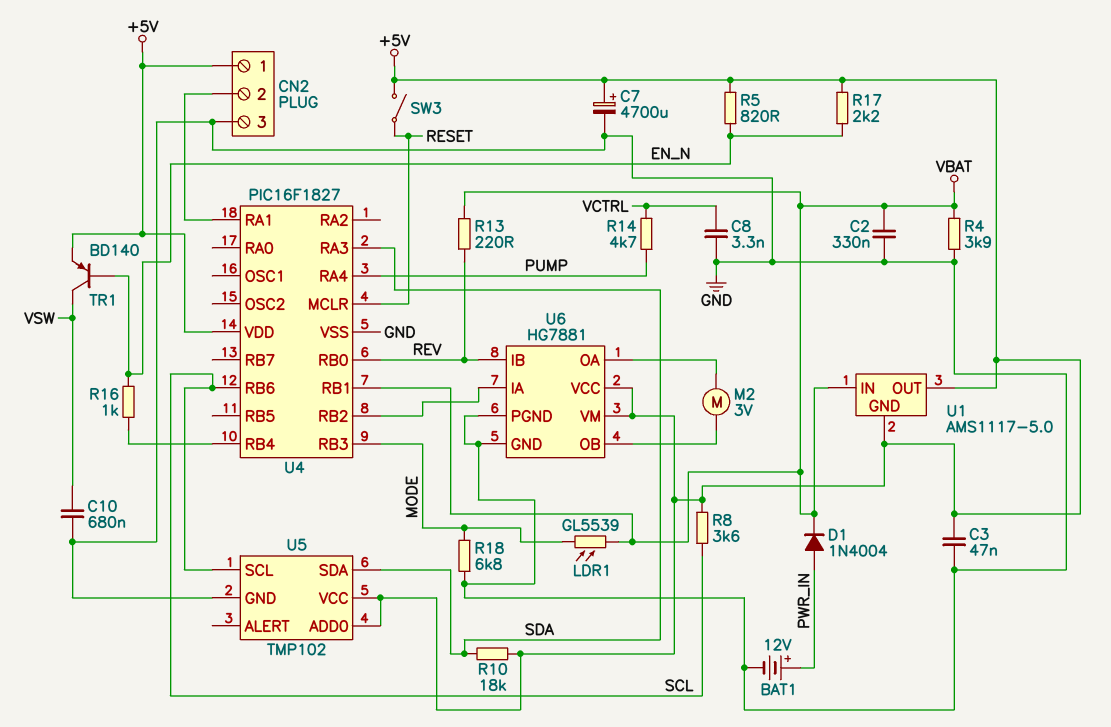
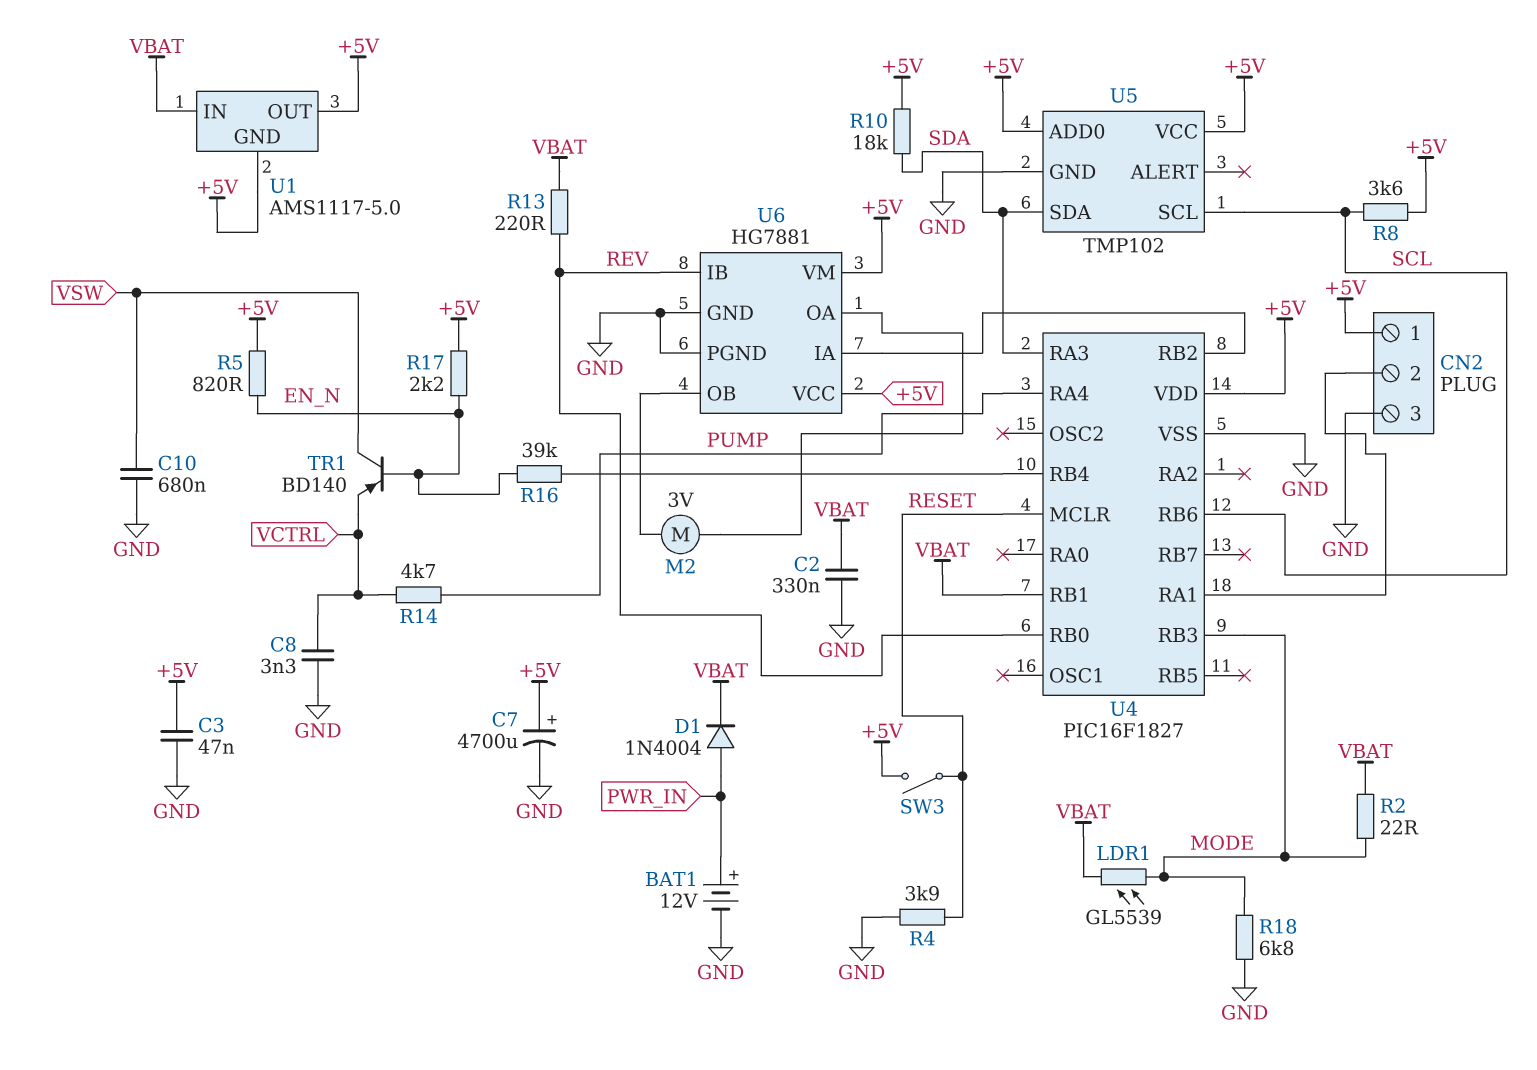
R2: none -> 22 (MODE, VBAT)
R4: 3.9k (GND, VBAT) -> 3.9k (GND, RESET)
R16: 1k (EN_N, U4/RB4) -> 39k (EN_N, U4/RB4)
TR1: PNP BD140 (B EN_N, C VSW, E +5V) -> PNP BD140 (B EN_N, C VSW, E VCTRL)

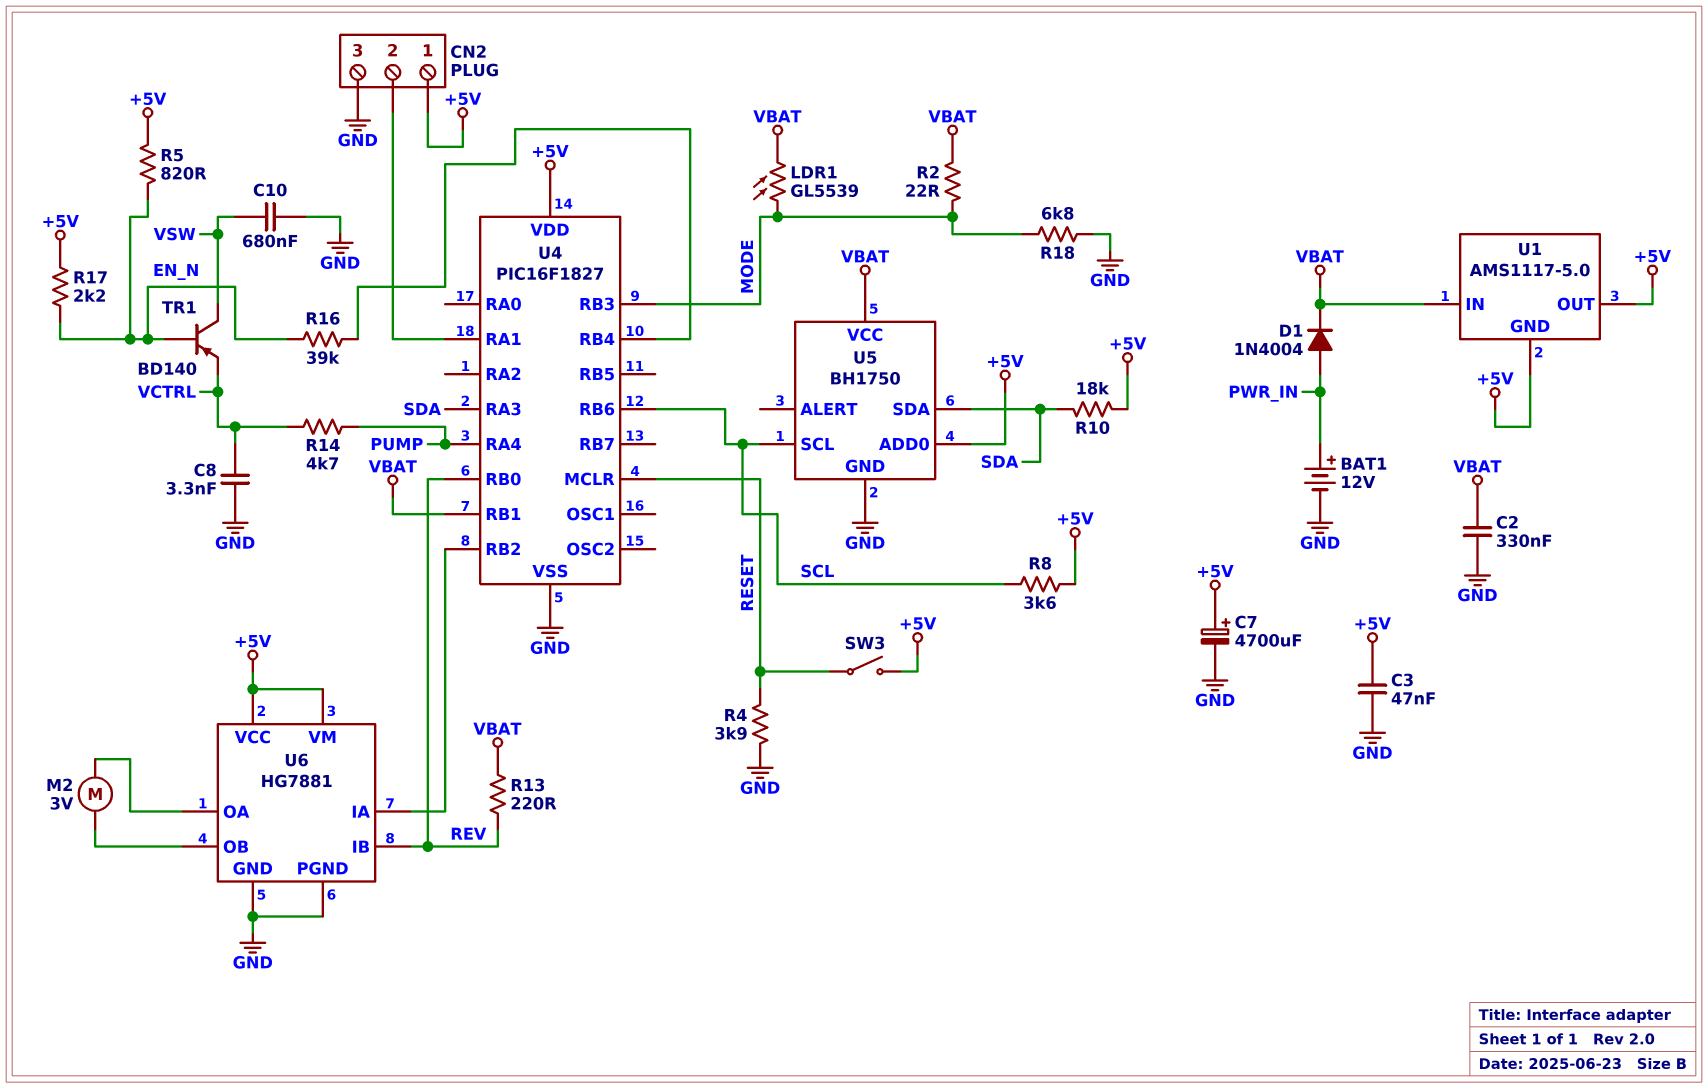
U5: TMP102 -> BH1750
U5 pin VCC: +5V -> VBAT

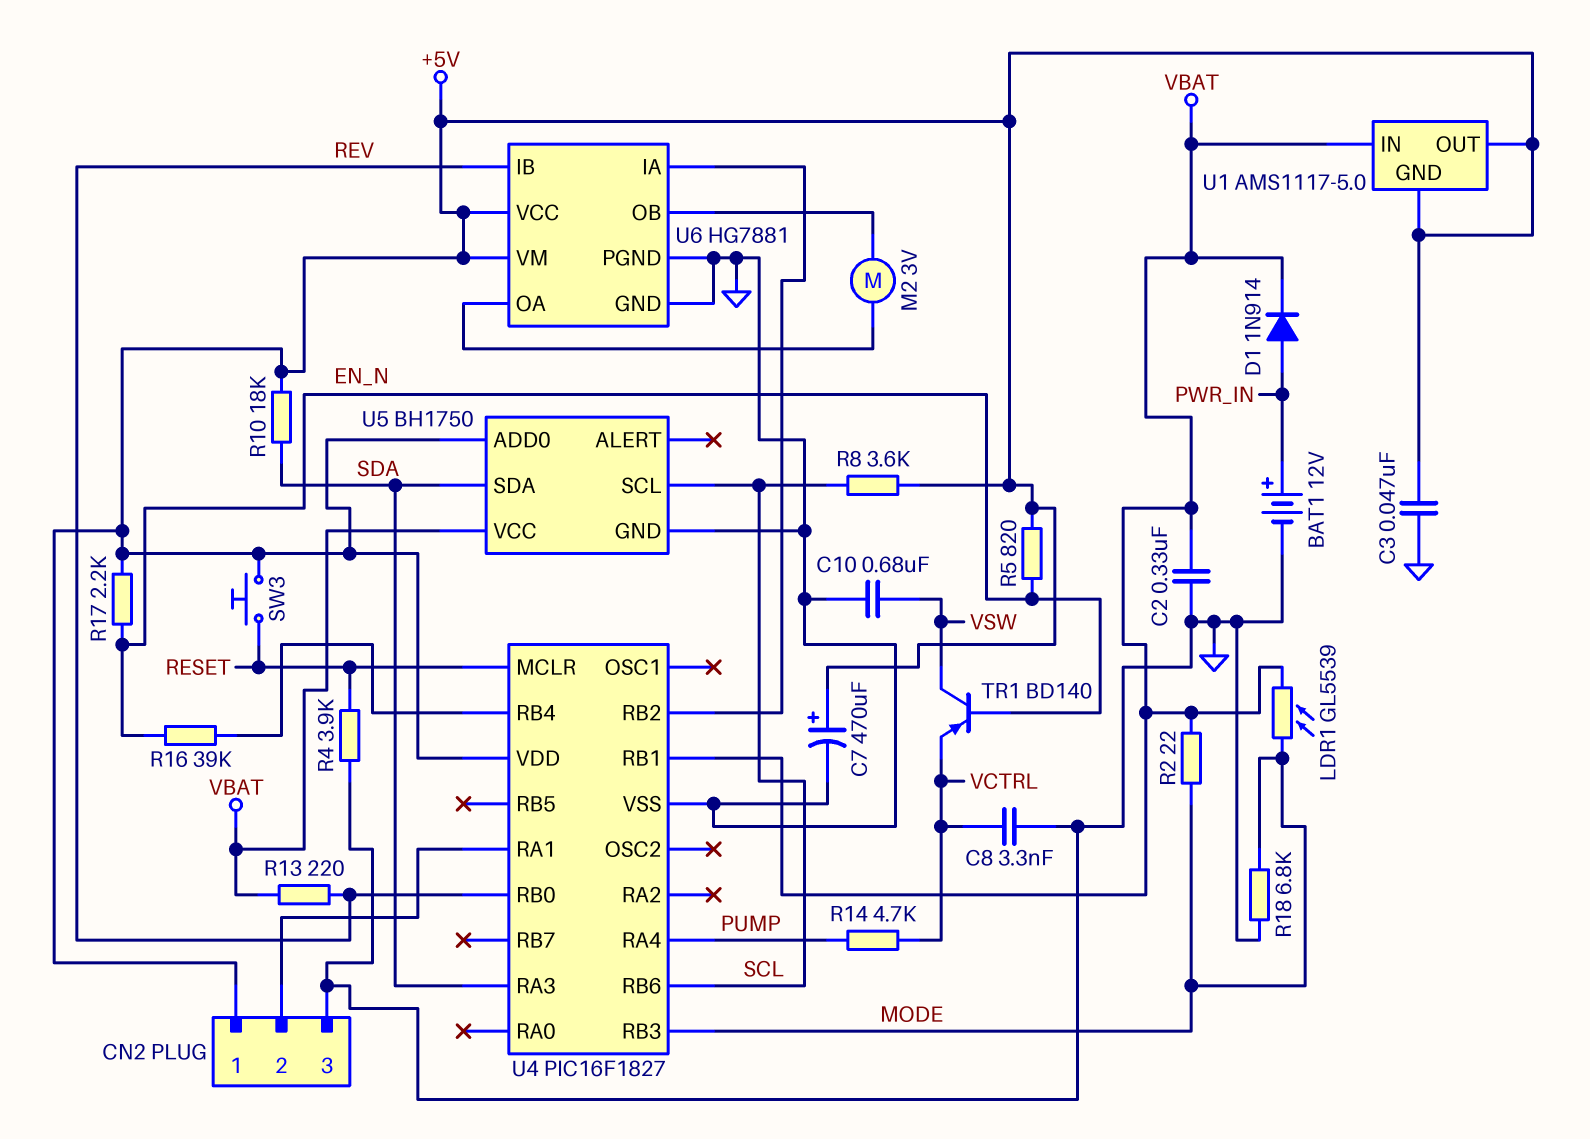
C7: 4700uF (plus +5V, minus GND) -> 470uF (plus +5V, minus GND)
D1: diode 1N4004 (A PWR_IN, K VBAT) -> diode 1N914 (A PWR_IN, K VBAT)
SW3: switch (+5V, RESET) -> button (+5V, RESET)

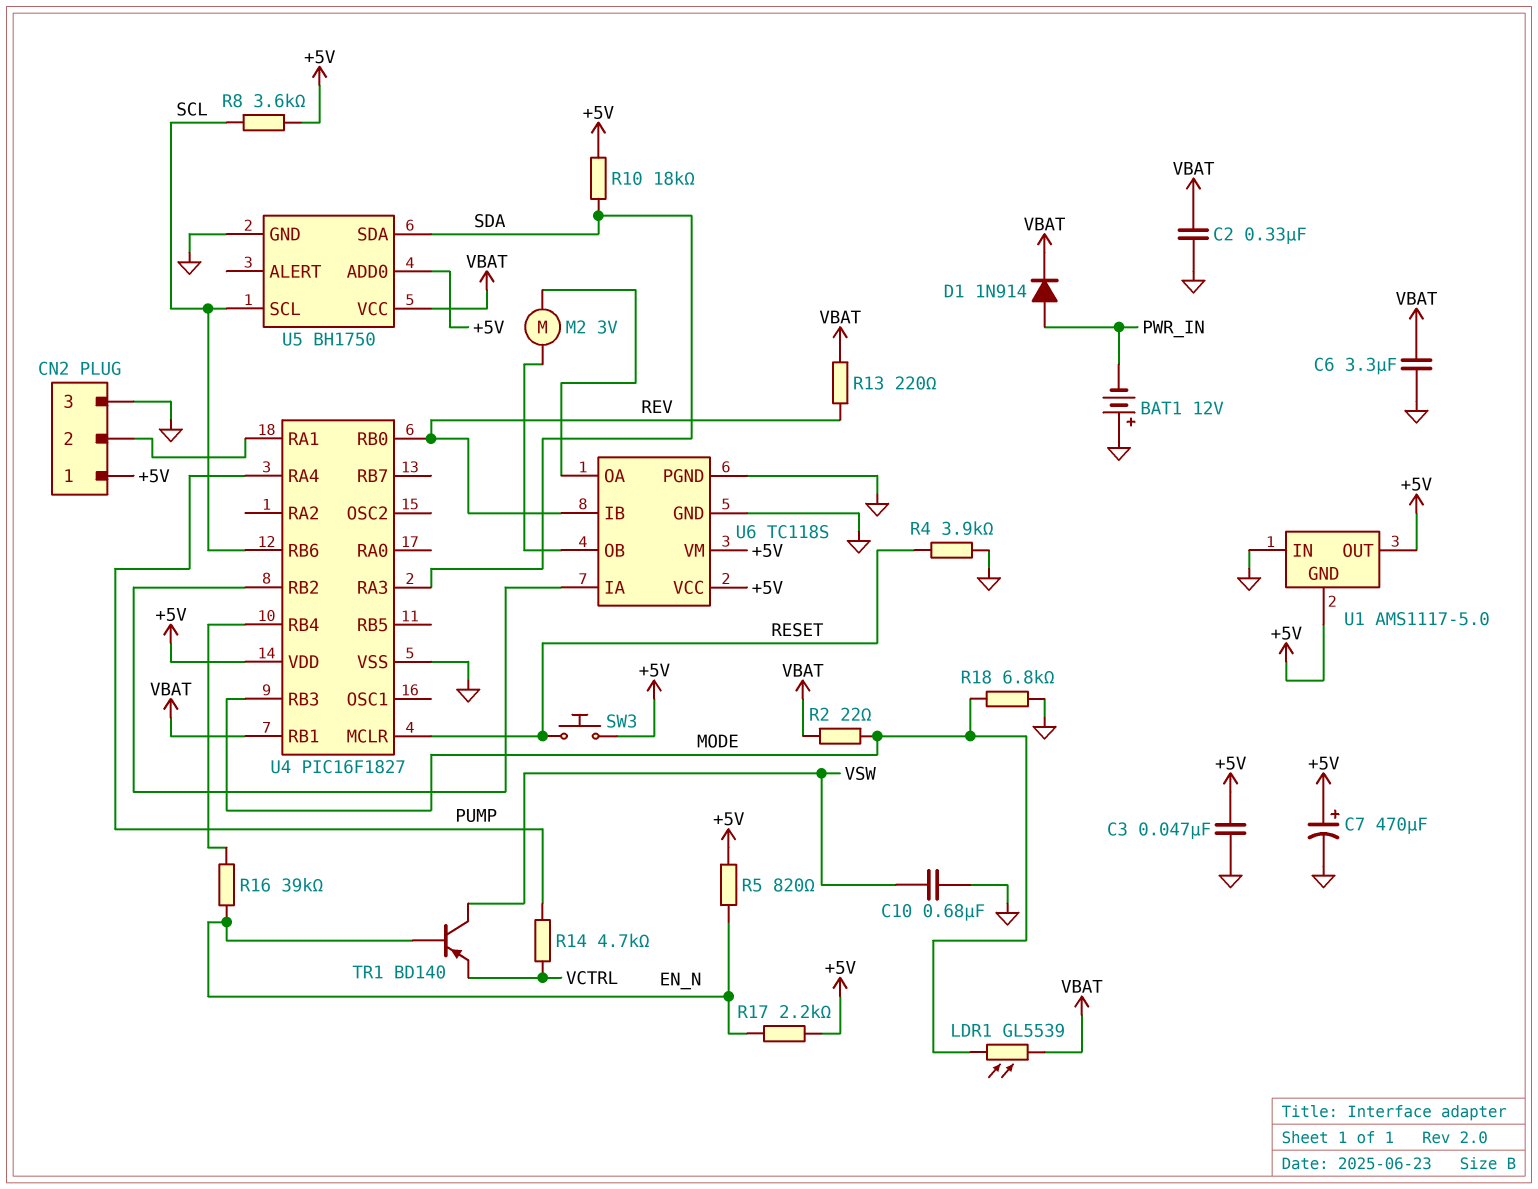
BAT1: 12V (plus PWR_IN, minus GND) -> 12V (plus GND, minus PWR_IN)
C6: none -> 3.3uF (GND, VBAT)
C8: 3.3nF (GND, VCTRL) -> none
U1 pin IN: VBAT -> GND
U6: HG7881 -> TC118S

